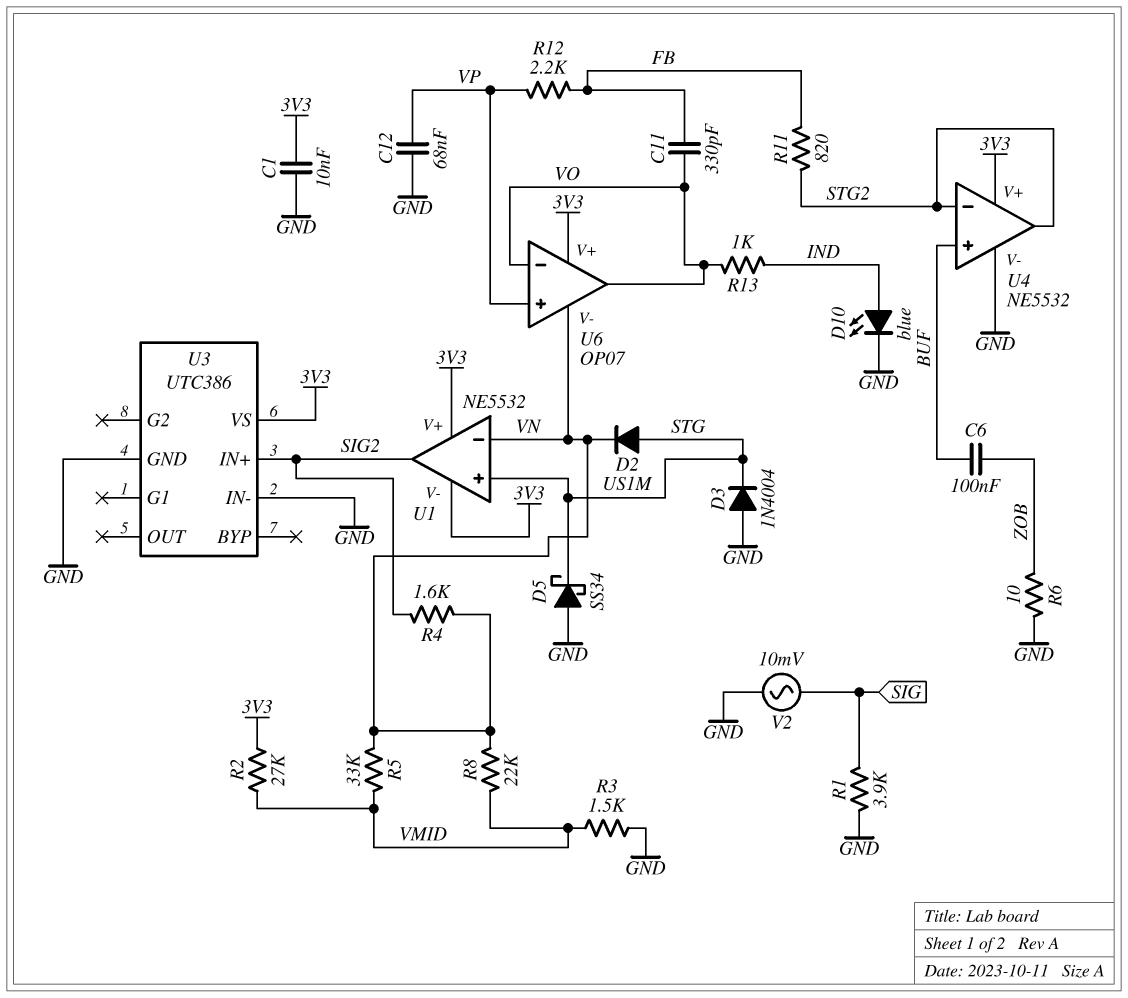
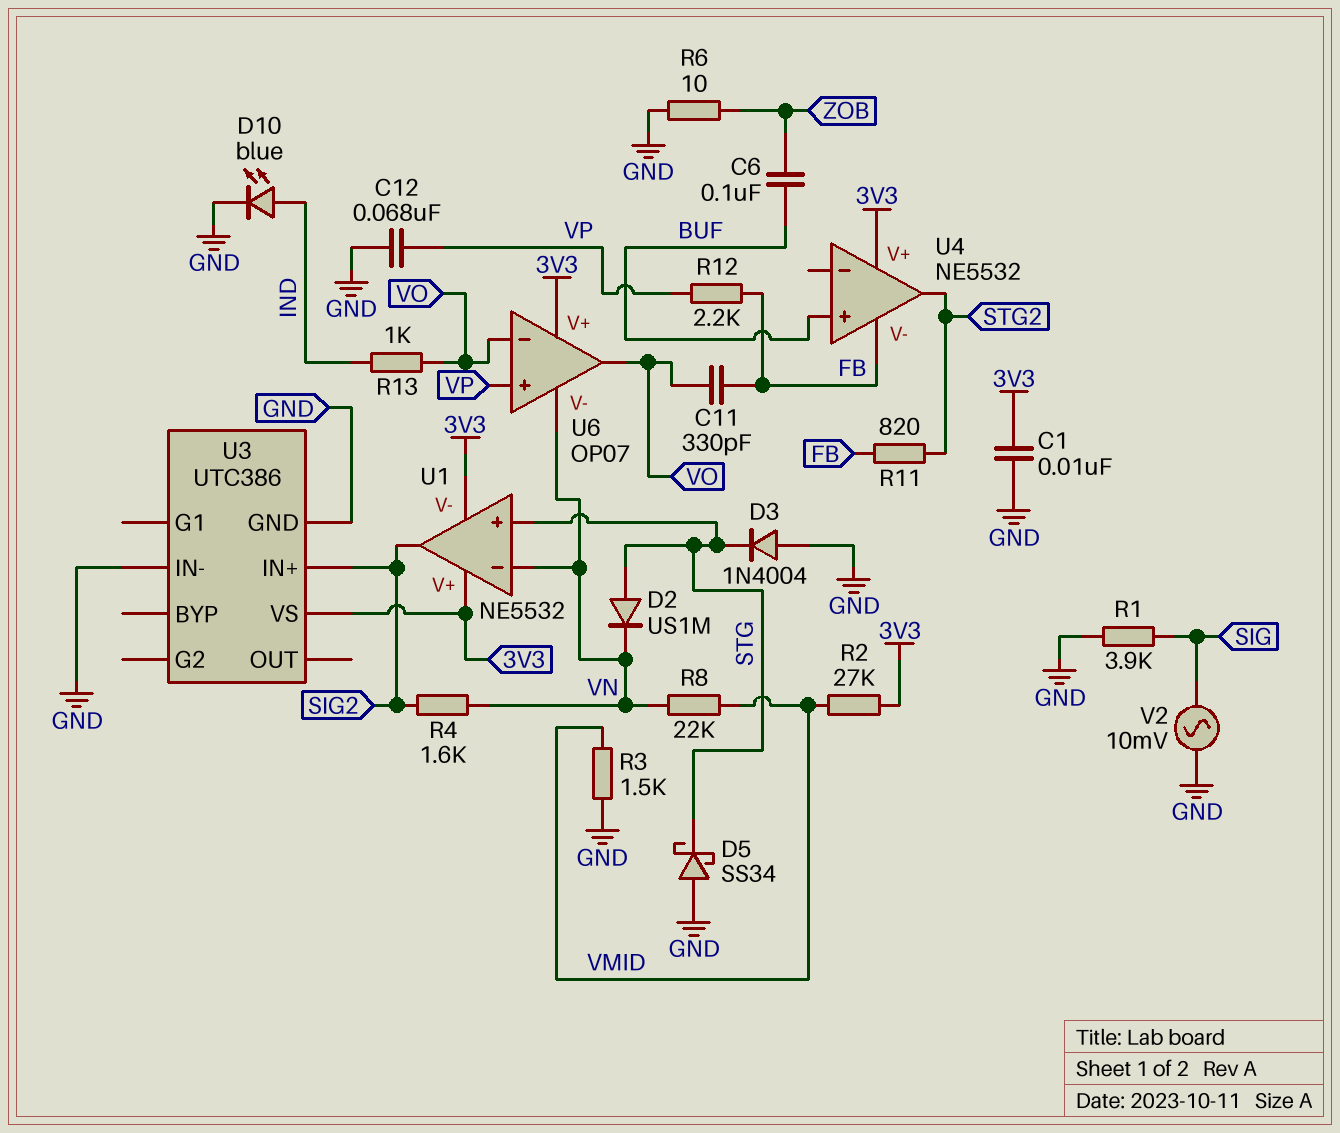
R5: 33k (VMID, VN) -> none
U4 pin V-: GND -> FB
U4 pin in-: STG2 -> none

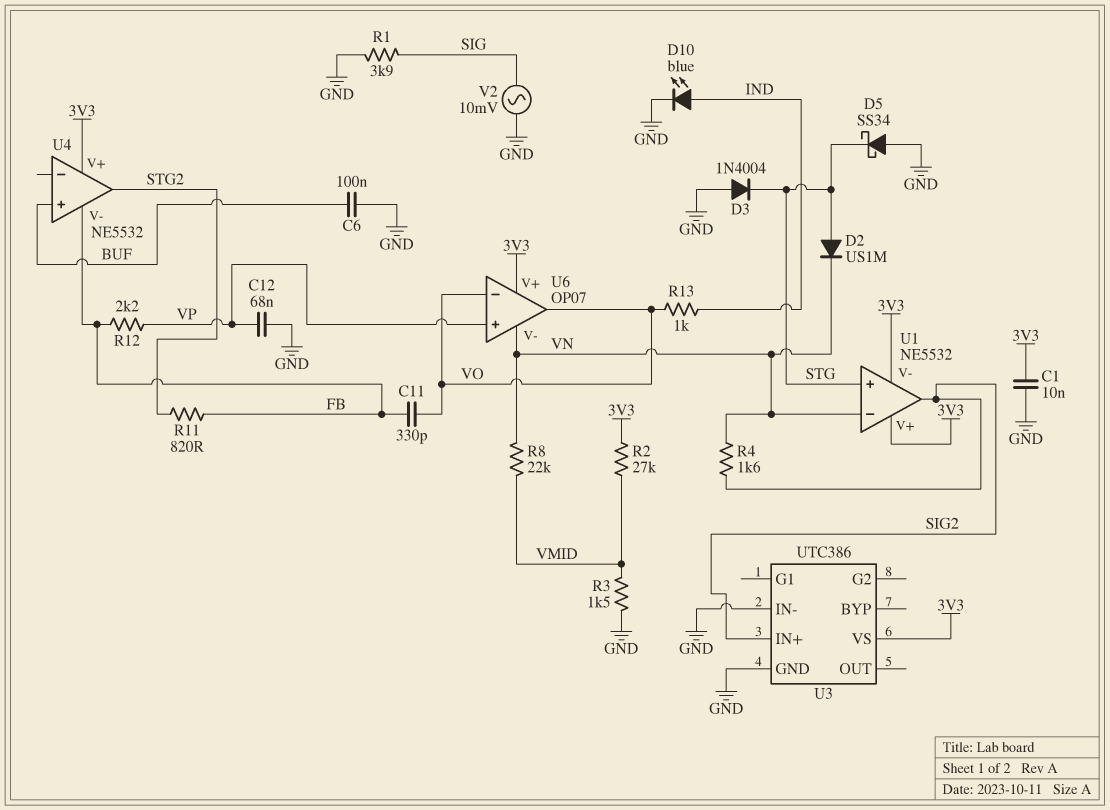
C6: 100nF (BUF, ZOB) -> 100nF (BUF, GND)
R6: 10 (GND, ZOB) -> none

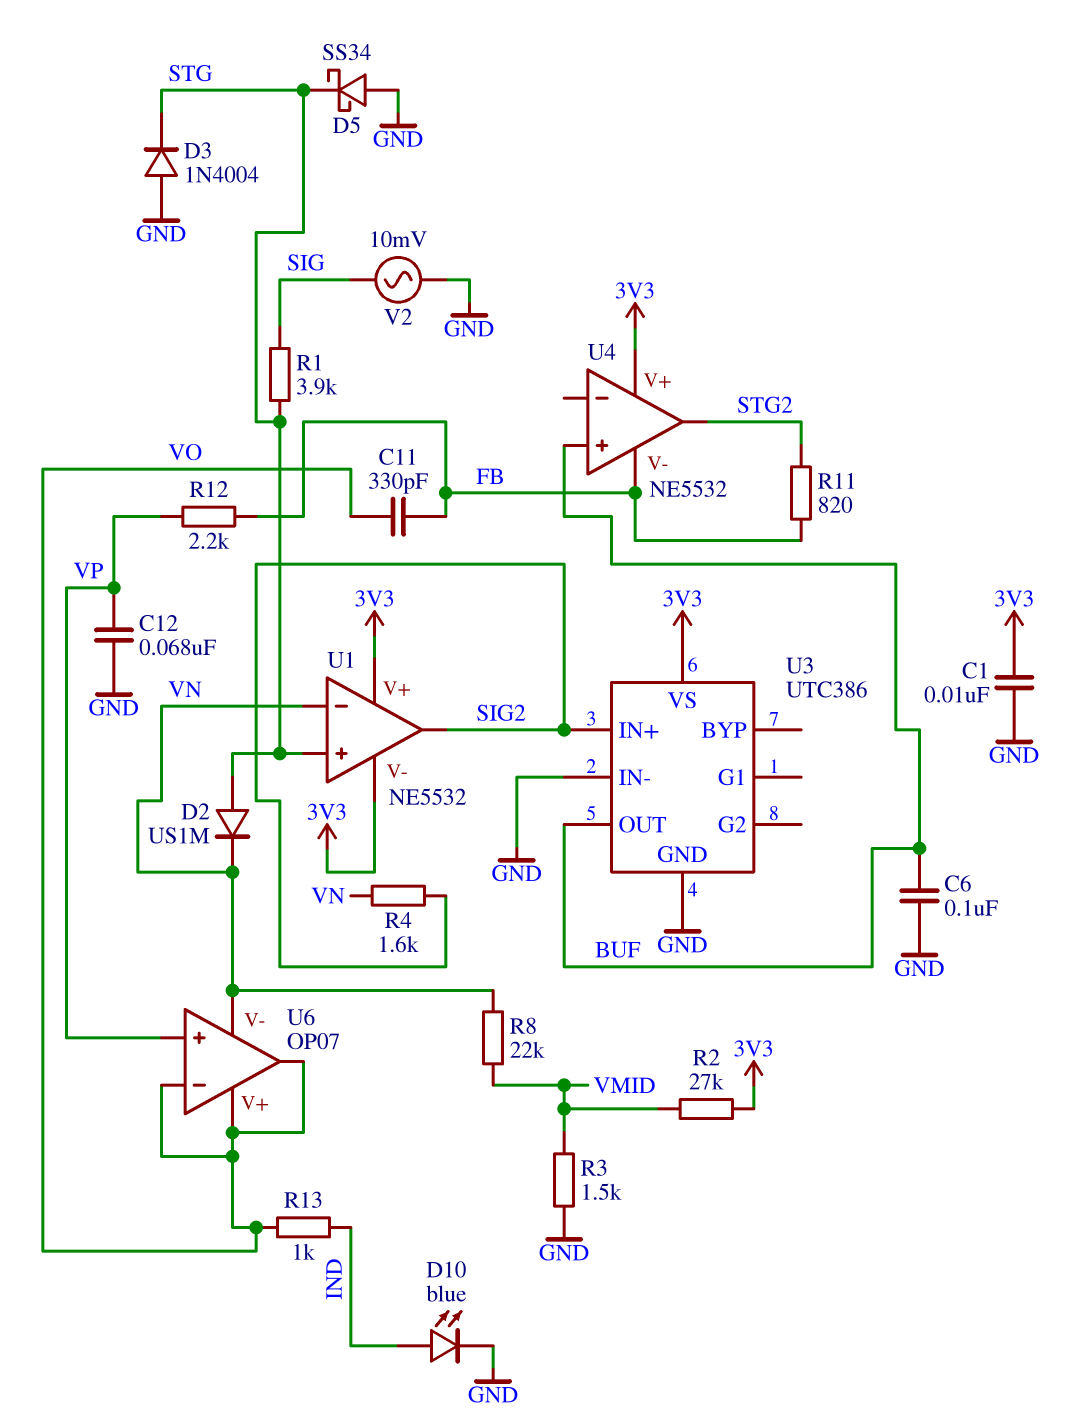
R1: 3.9k (GND, SIG) -> 3.9k (SIG, STG)
U3 pin OUT: none -> BUF
U6 pin V+: 3V3 -> VO

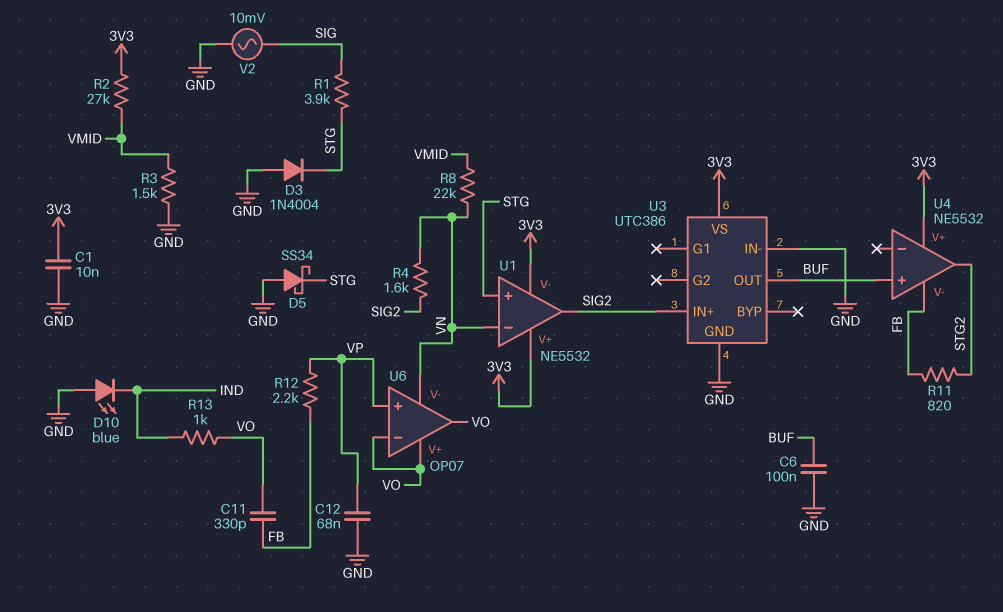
D2: diode US1M (A STG, K VN) -> none
D10: LED blue (A IND, K GND) -> LED blue (A GND, K IND)

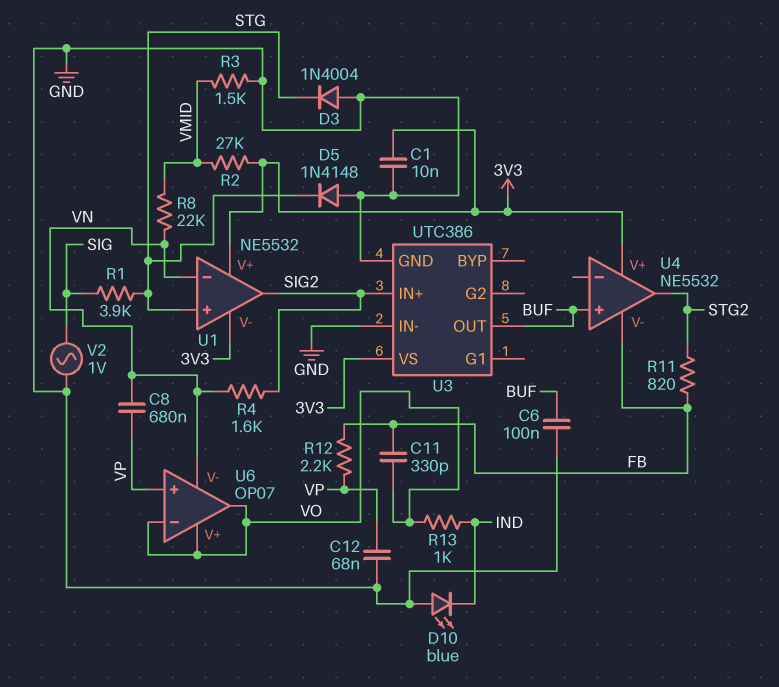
C8: none -> 680nF (VN, VP)
D5: schottky SS34 (A GND, K STG) -> diode 1N4148 (A GND, K STG)
V2: AC 10mV (GND, SIG) -> AC 1V (GND, SIG)

